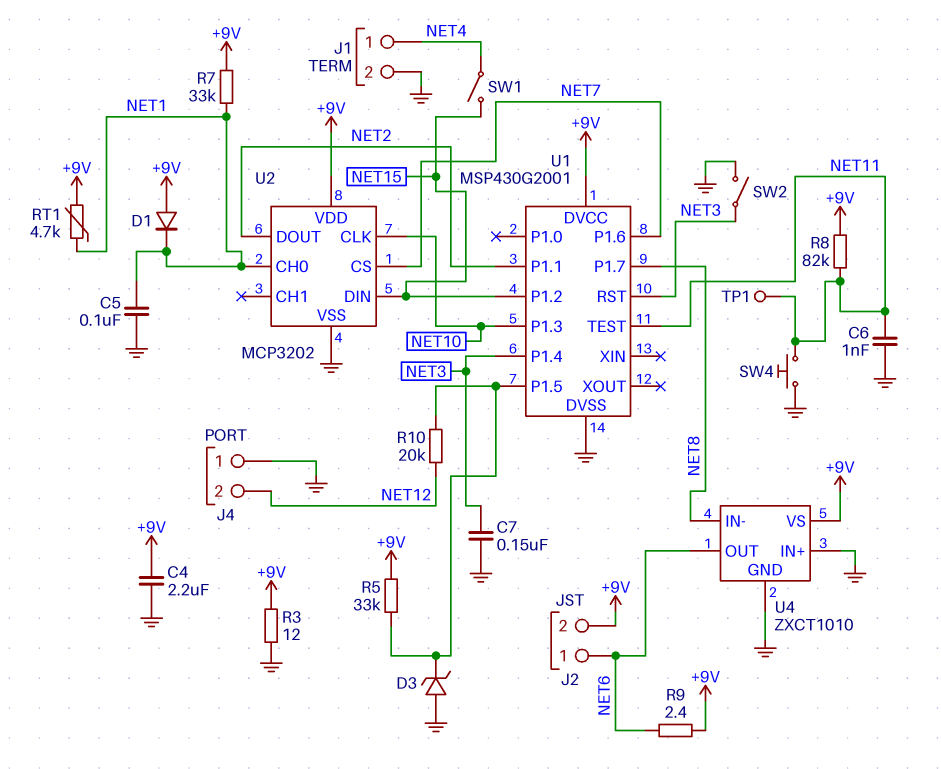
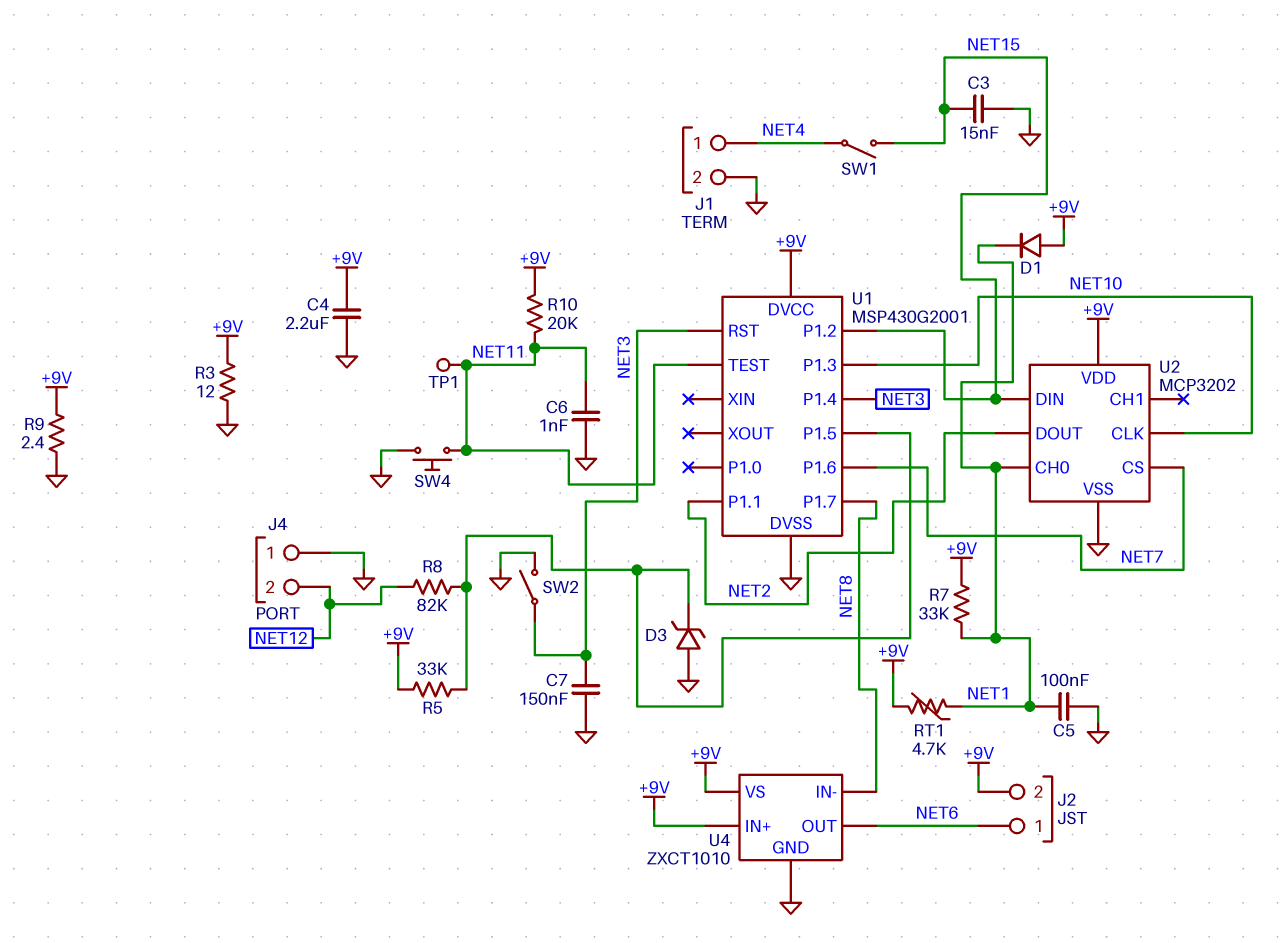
C3: none -> 15nF (GND, NET15)
R8: 82k (+9V, NET11) -> 82k (NET12, U1/P1.5)
R9: 2.4 (+9V, NET6) -> 2.4 (+9V, GND)
R10: 20k (NET12, U1/P1.5) -> 20k (+9V, NET11)
U4 pin IN+: GND -> +9V

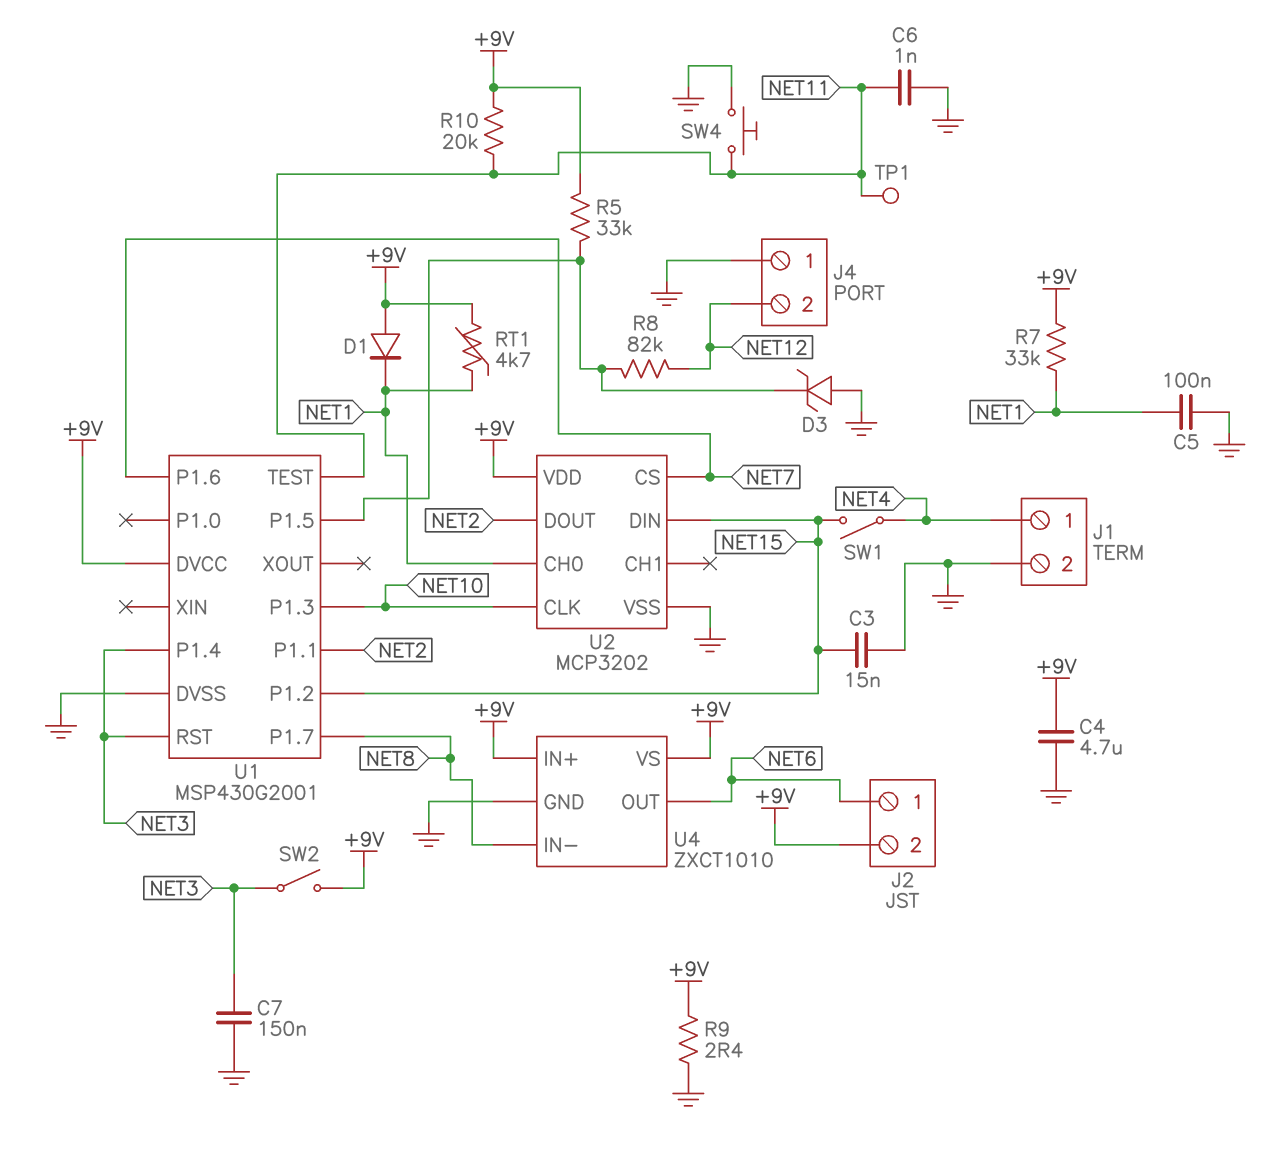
C4: 2.2uF (+9V, GND) -> 4.7uF (+9V, GND)
R3: 12 (+9V, GND) -> none
SW2: switch (GND, NET3) -> switch (+9V, NET3)

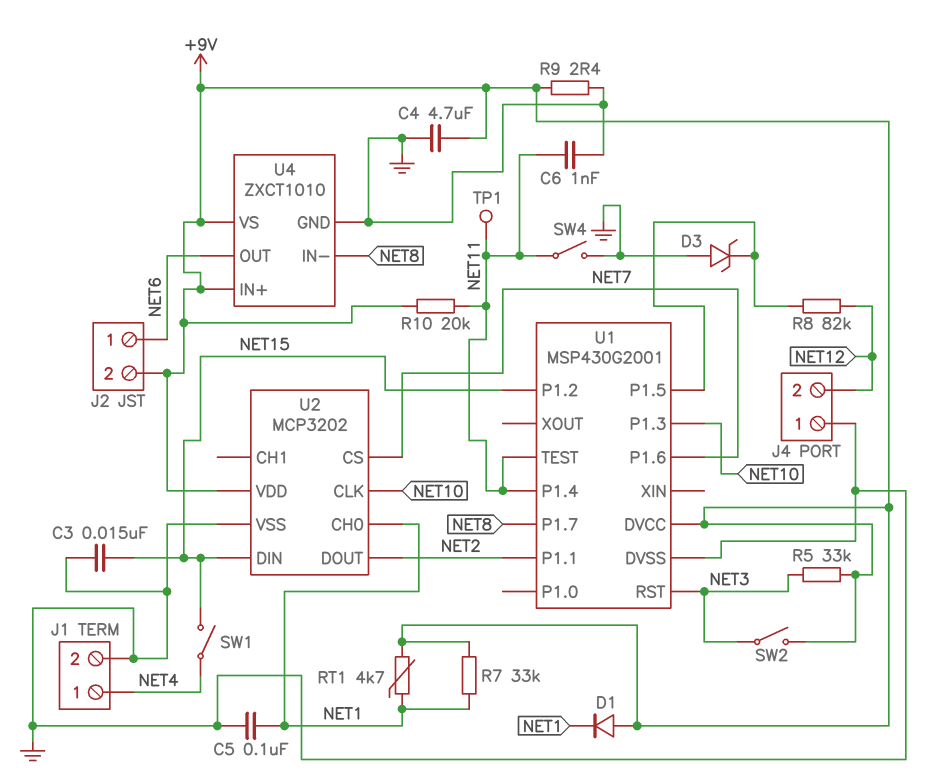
C7: 150nF (GND, NET3) -> none
R5: 33k (+9V, U1/P1.5) -> 33k (+9V, NET3)
SW4: button (GND, NET11) -> switch (GND, NET11)
U1 pin P1.4: NET3 -> NET11

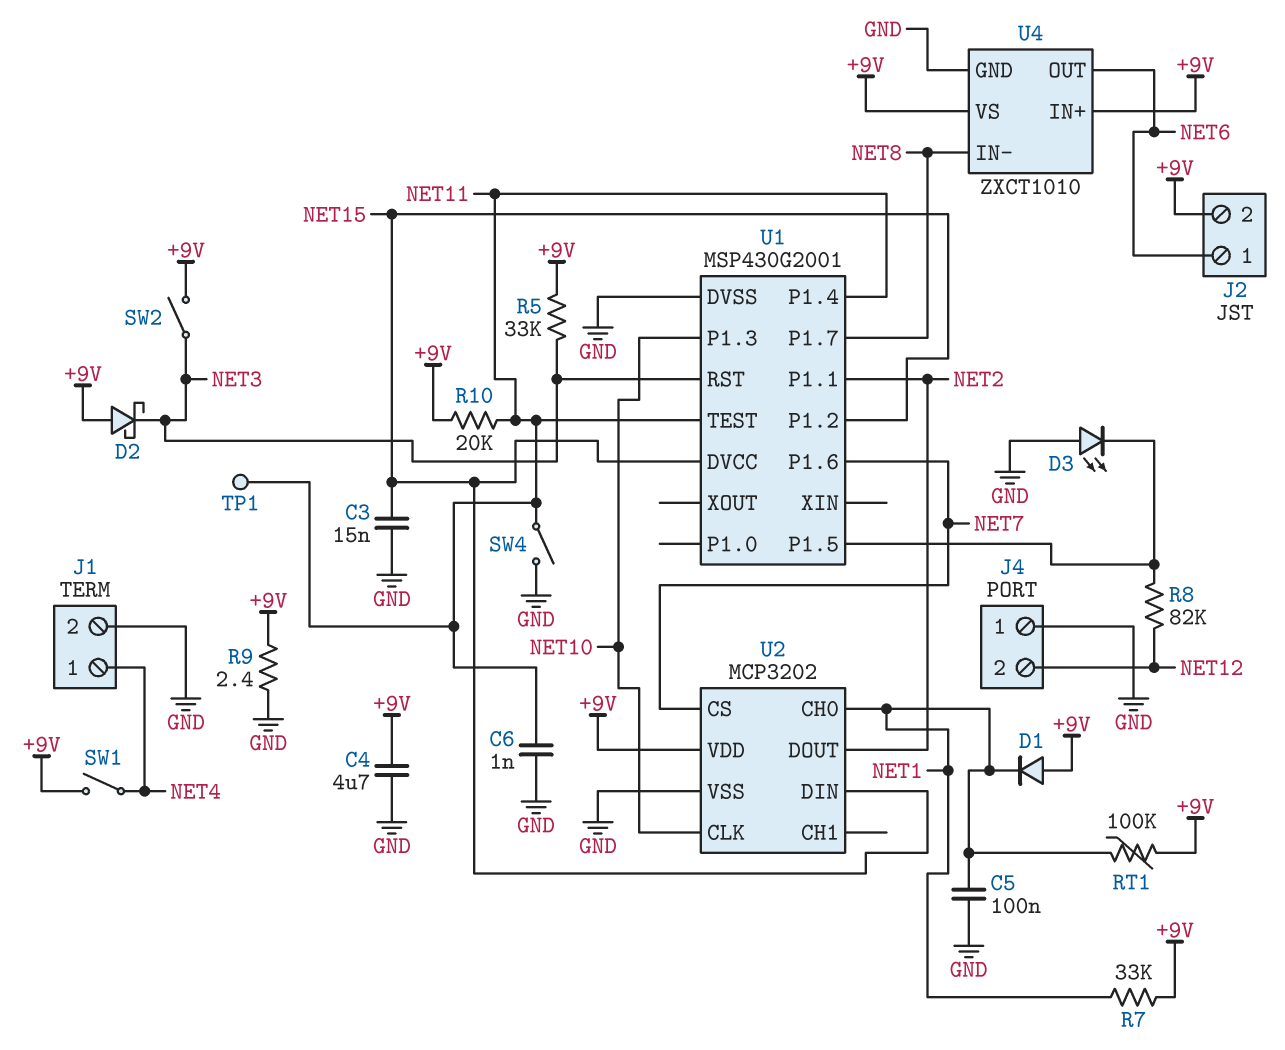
D2: none -> schottky (A +9V, K NET3)
D3: zener (A GND, K U1/P1.5) -> LED (A GND, K U1/P1.5)
RT1: 4.7k (+9V, NET1) -> 100k (+9V, NET1)
SW1: switch (NET4, NET15) -> switch (+9V, NET4)
U1 pin DVCC: +9V -> NET15

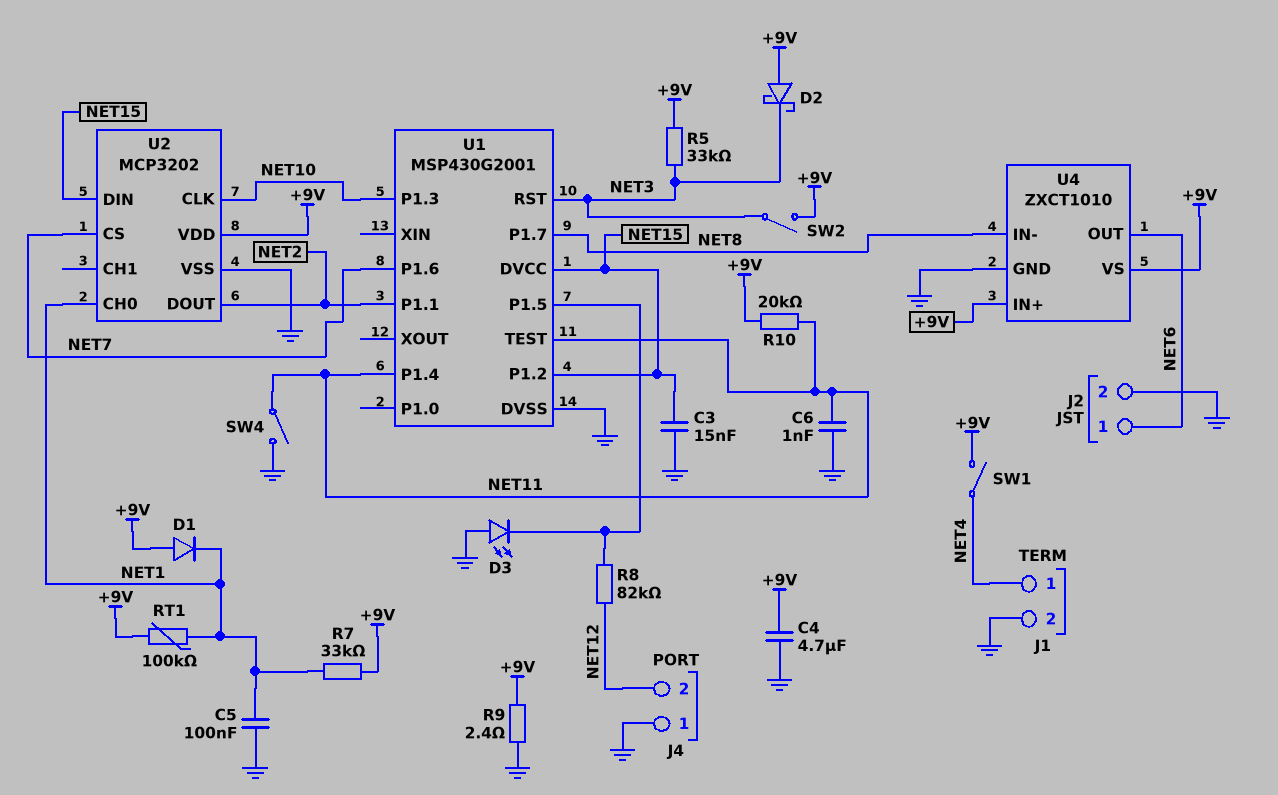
J2 pin 2: +9V -> GND
TP1: test point (NET11) -> none

